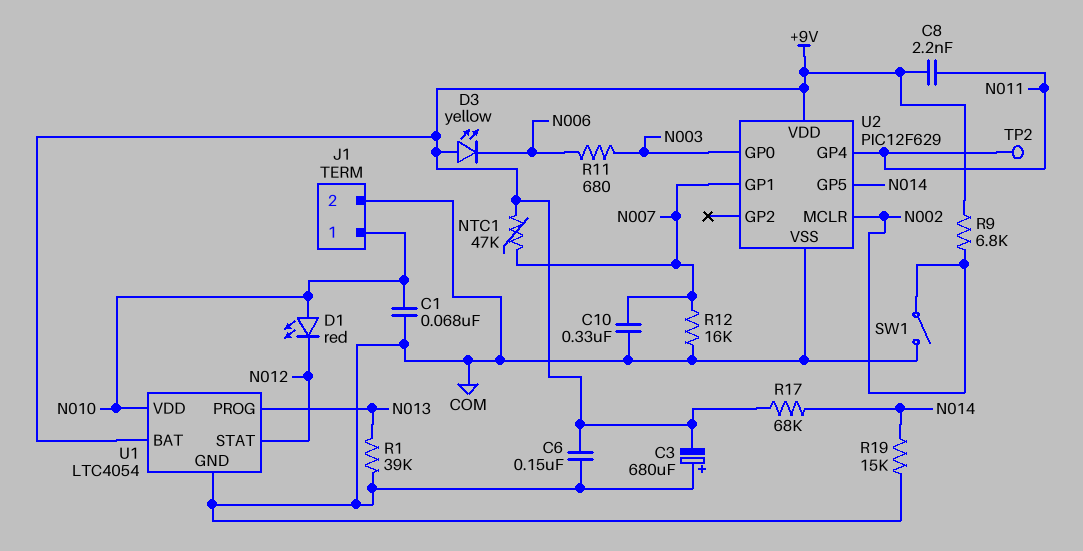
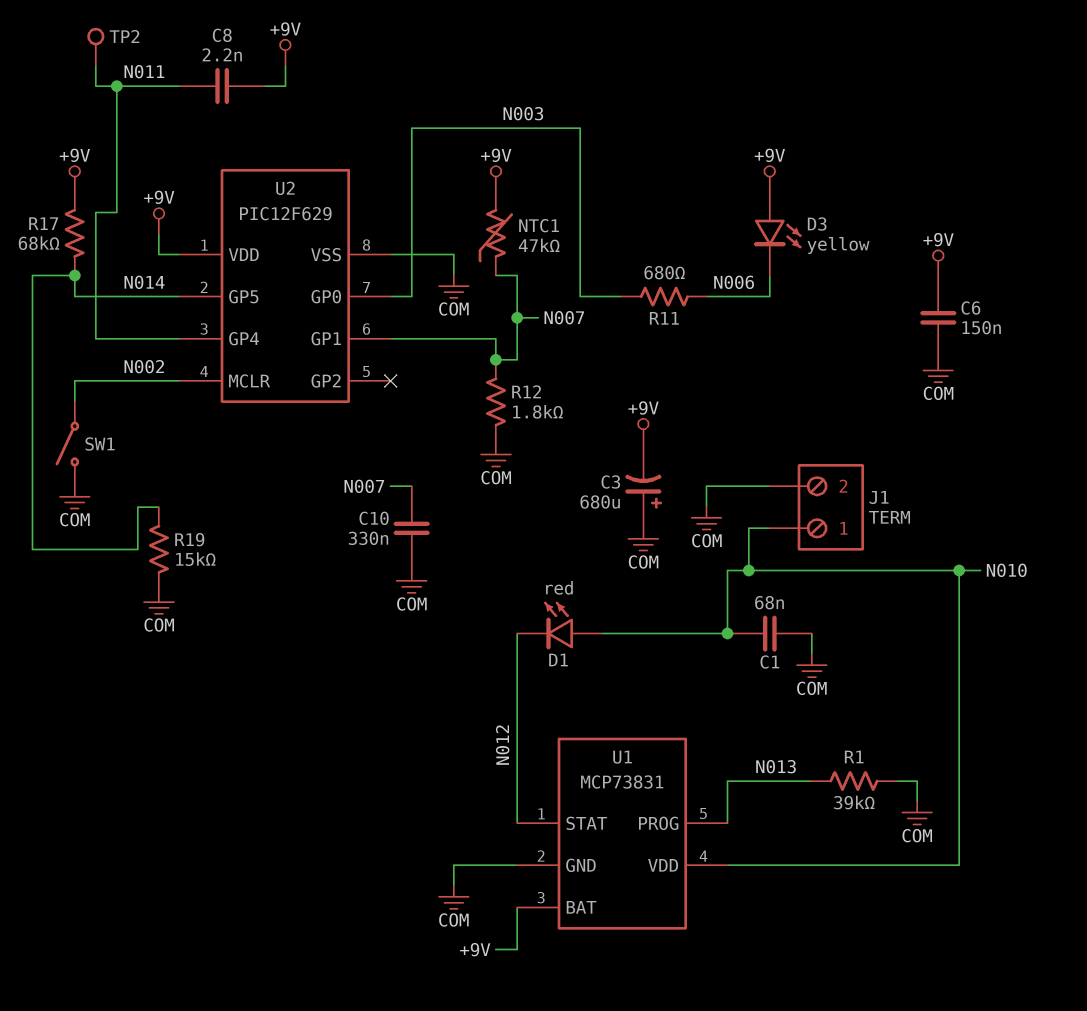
R9: 6.8k (+9V, N002) -> none
R12: 16k (COM, N007) -> 1.8k (COM, N007)
U1: LTC4054 -> MCP73831

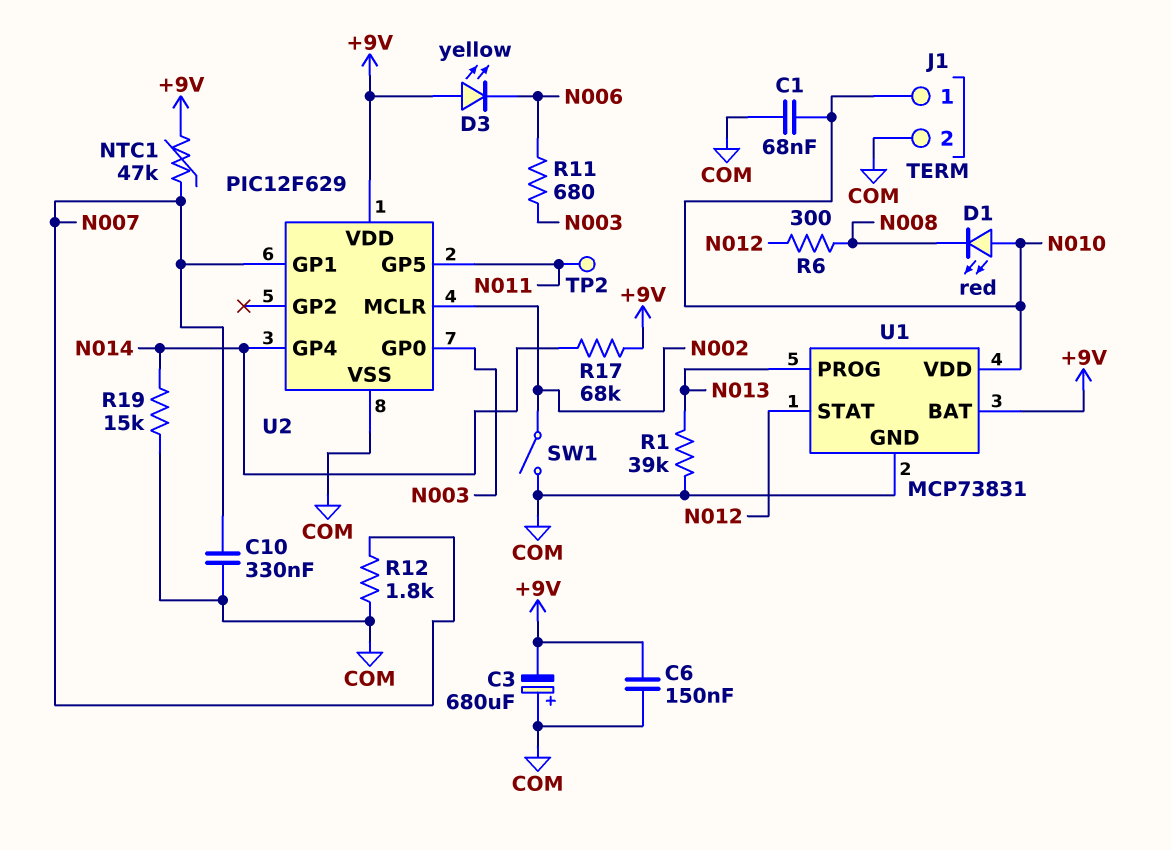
C8: 2.2nF (+9V, N011) -> none
D1: LED red (A N010, K N012) -> LED red (A N010, K N008)
R6: none -> 300 (N008, N012)
U2 pin GP4: N011 -> N014
U2 pin GP5: N014 -> N011

